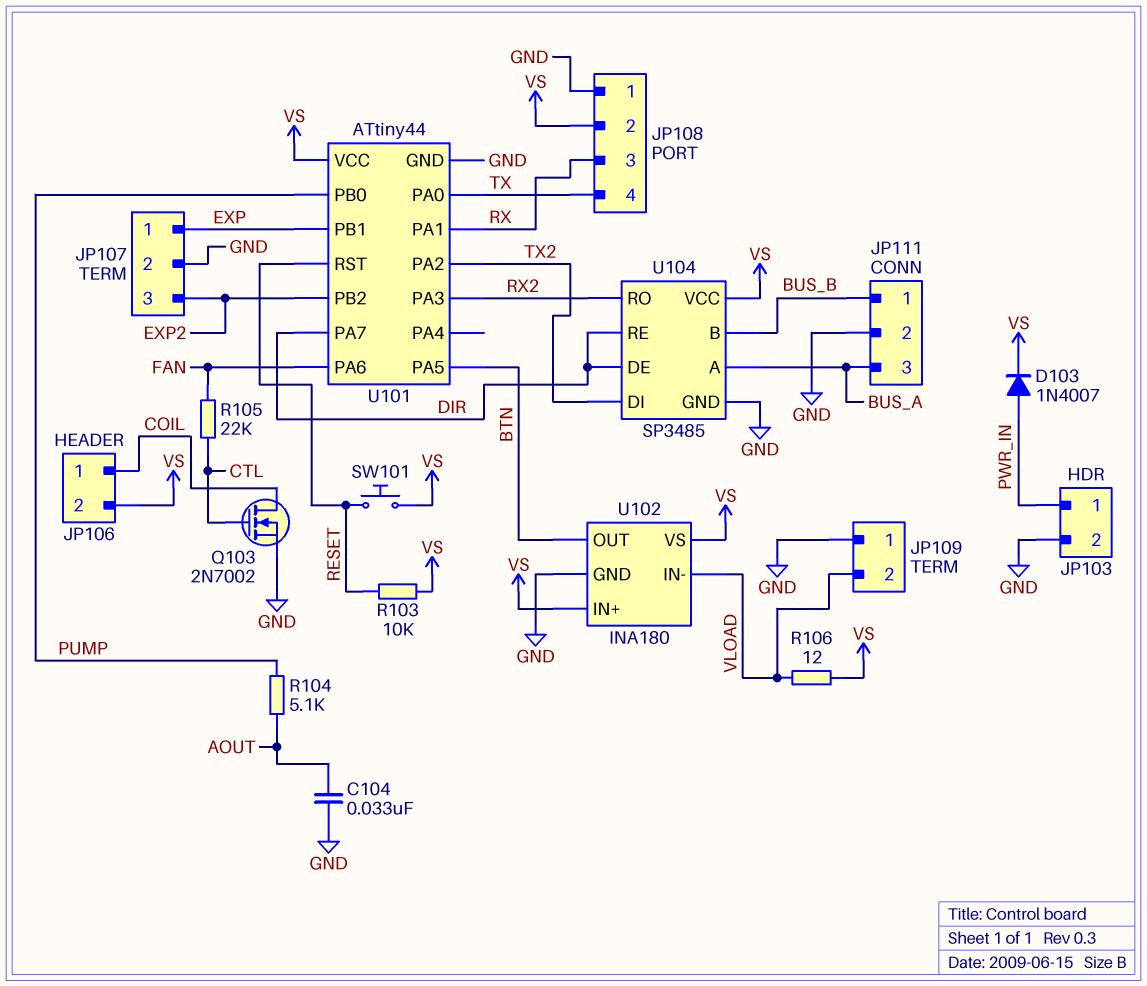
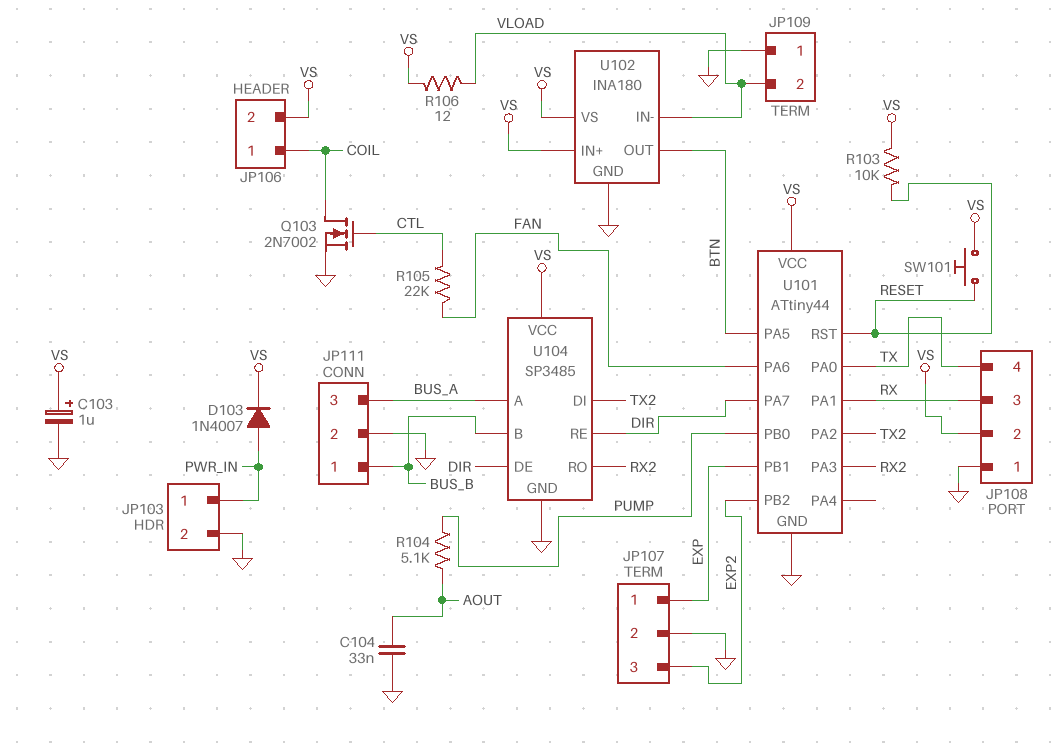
C103: none -> 1uF (plus VS, minus GND)

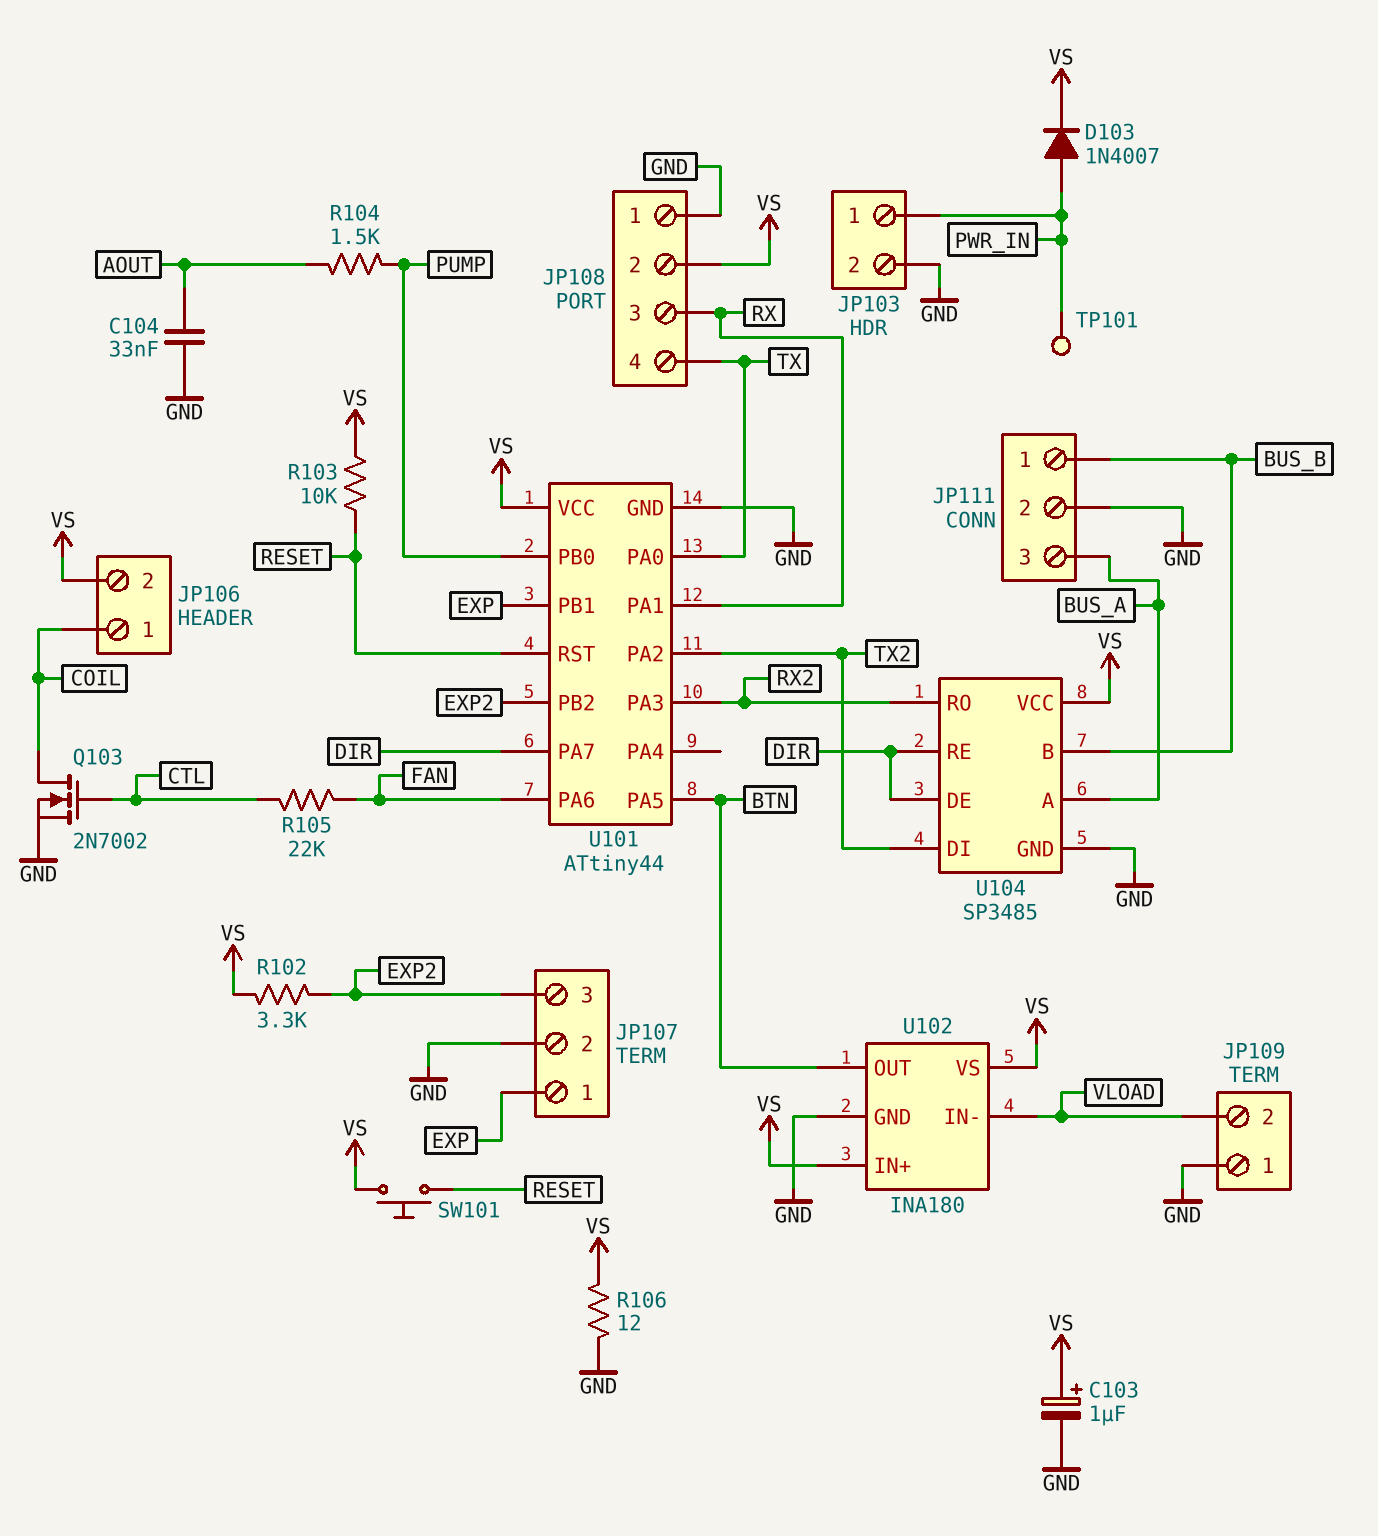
R102: none -> 3.3k (EXP2, VS)
R104: 5.1k (AOUT, PUMP) -> 1.5k (AOUT, PUMP)
R106: 12 (VLOAD, VS) -> 12 (GND, VS)
TP101: none -> test point (PWR_IN)

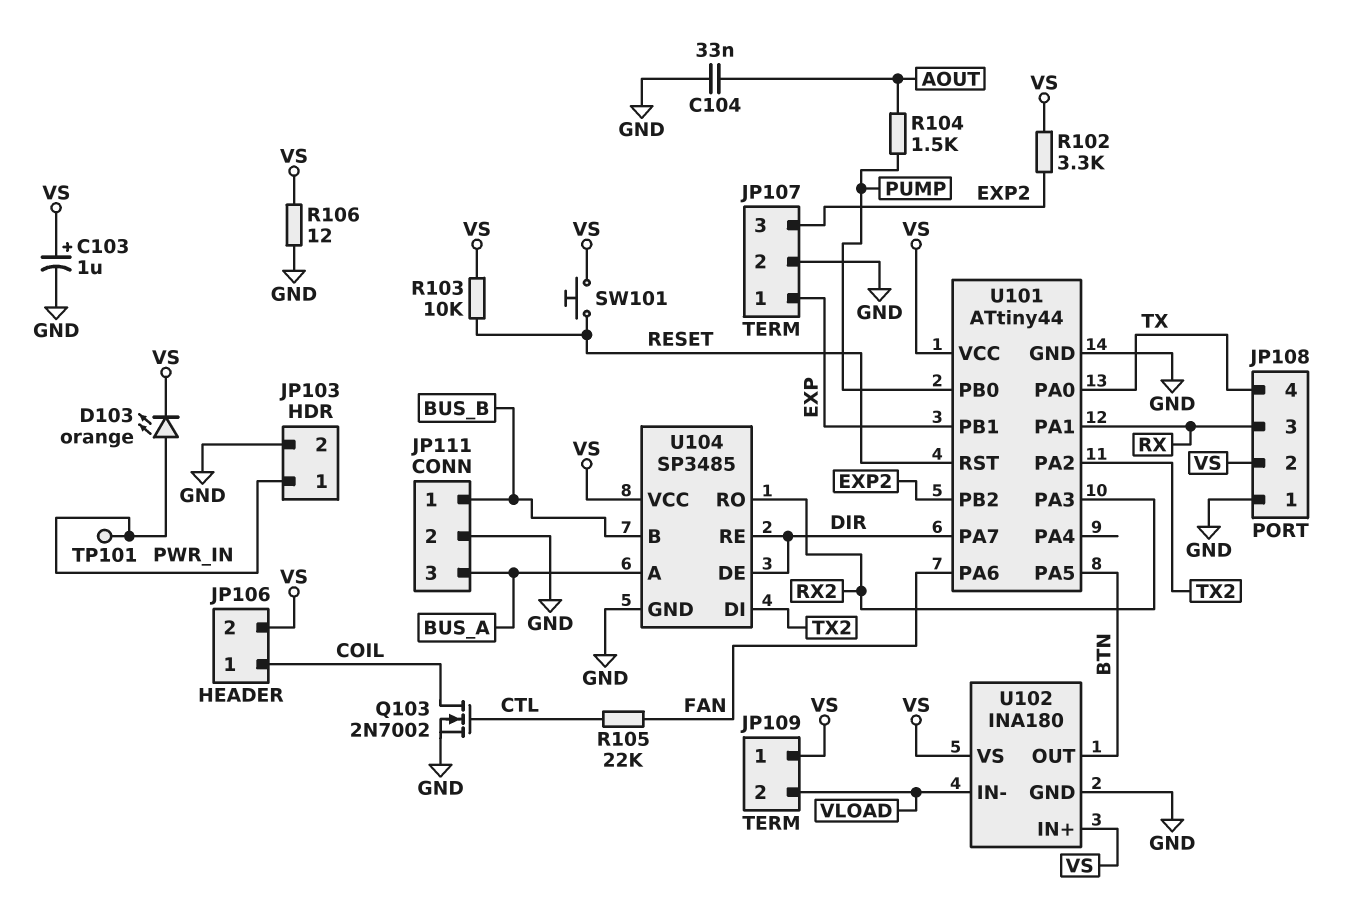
D103: diode 1N4007 (A PWR_IN, K VS) -> LED orange (A PWR_IN, K VS)
JP109 pin 1: GND -> VS

